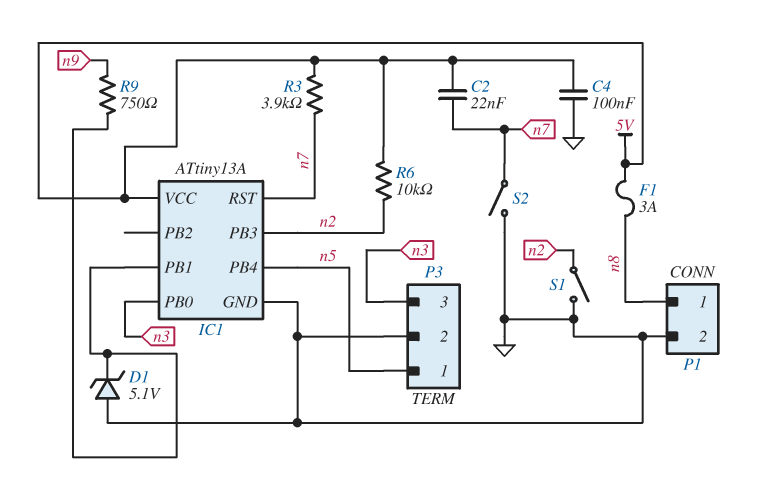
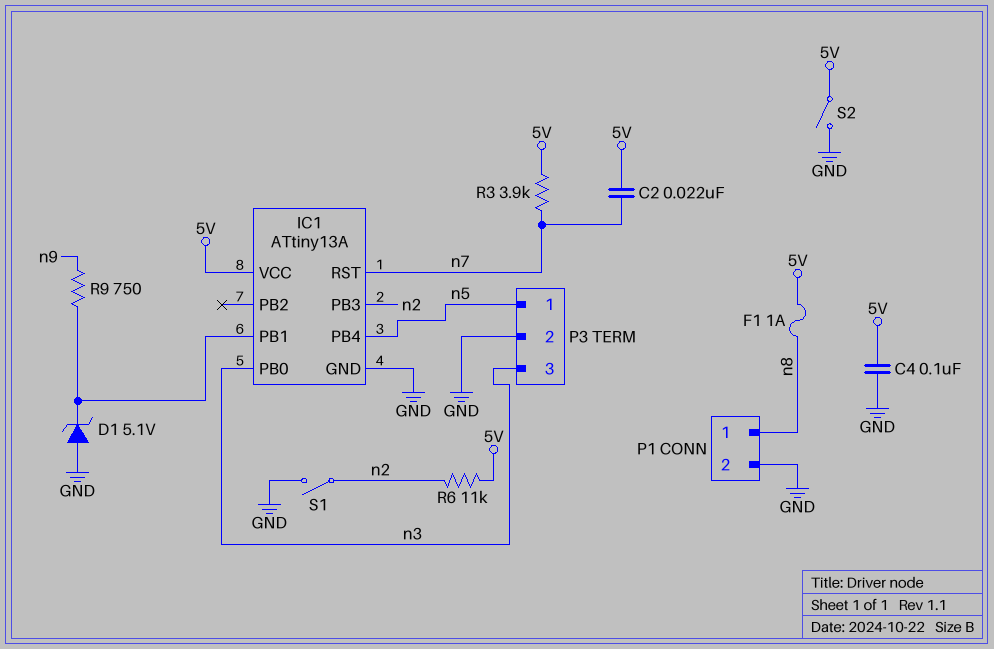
F1: 3A (5V, n8) -> 1A (5V, n8)
R6: 10k (5V, n2) -> 11k (5V, n2)
S2: switch (GND, n7) -> switch (5V, GND)

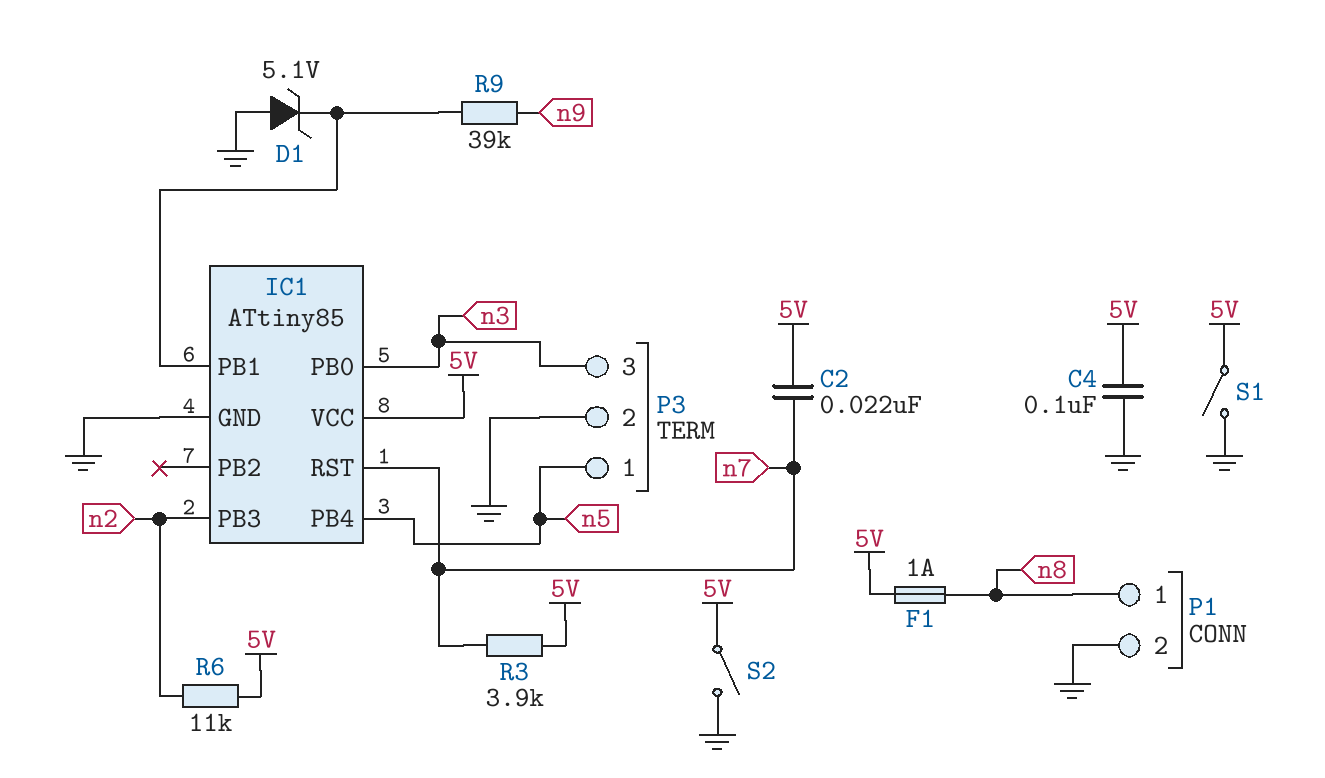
IC1: ATtiny13A -> ATtiny85
R9: 750 (IC1/PB1, n9) -> 39k (IC1/PB1, n9)
S1: switch (GND, n2) -> switch (5V, GND)

